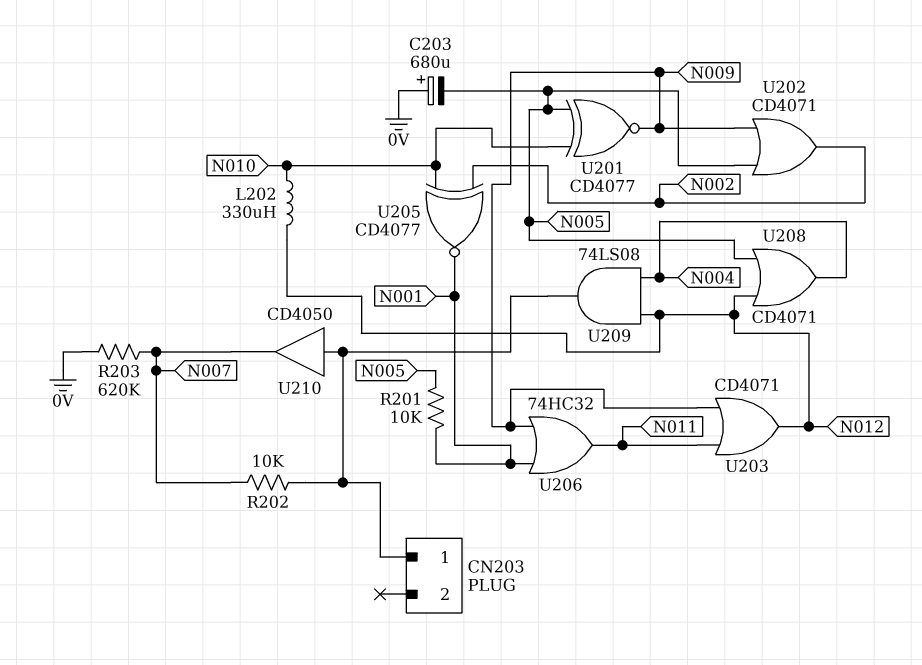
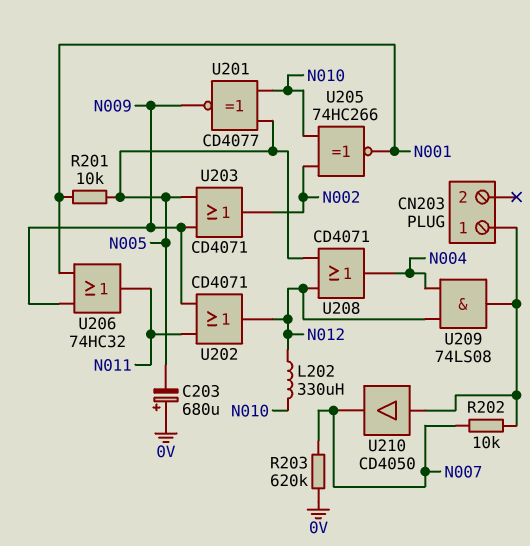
U202: OR CD4071 (in N005, in N009, out N002) -> OR CD4071 (in N009, in N011, out N012)
U203: OR CD4071 (in N009, in N011, out N012) -> OR CD4071 (in N005, in N009, out N002)
U205: XNOR CD4077 (in N002, in N010, out N001) -> XNOR 74HC266 (in N002, in N010, out N001)

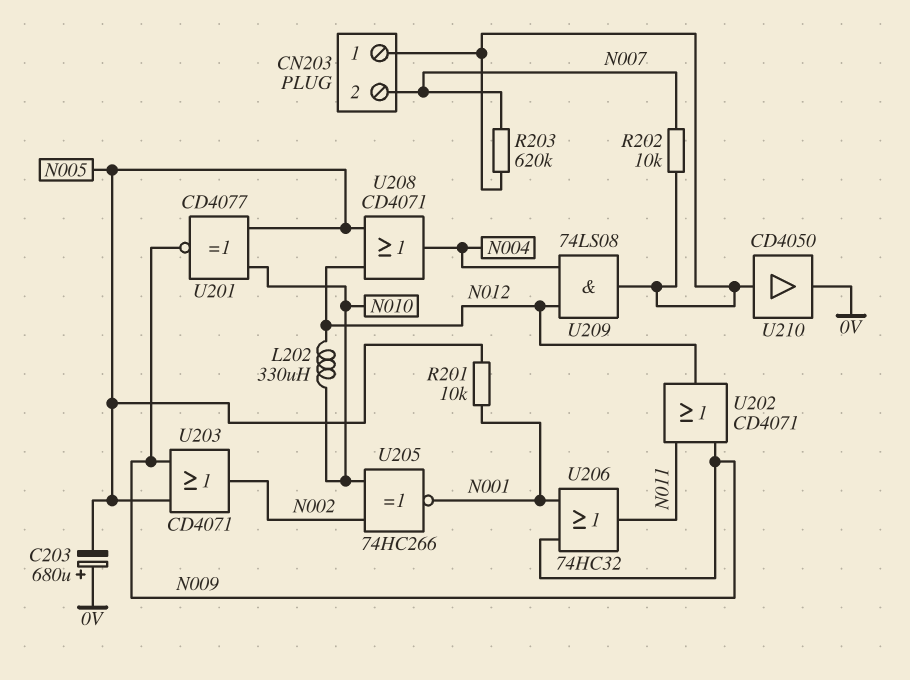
CN203 pin 2: none -> N007
R203: 620k (0V, N007) -> 620k (CN203/1, N007)
U210: buffer CD4050 (in CN203/1, out N007) -> buffer CD4050 (in CN203/1, out 0V)

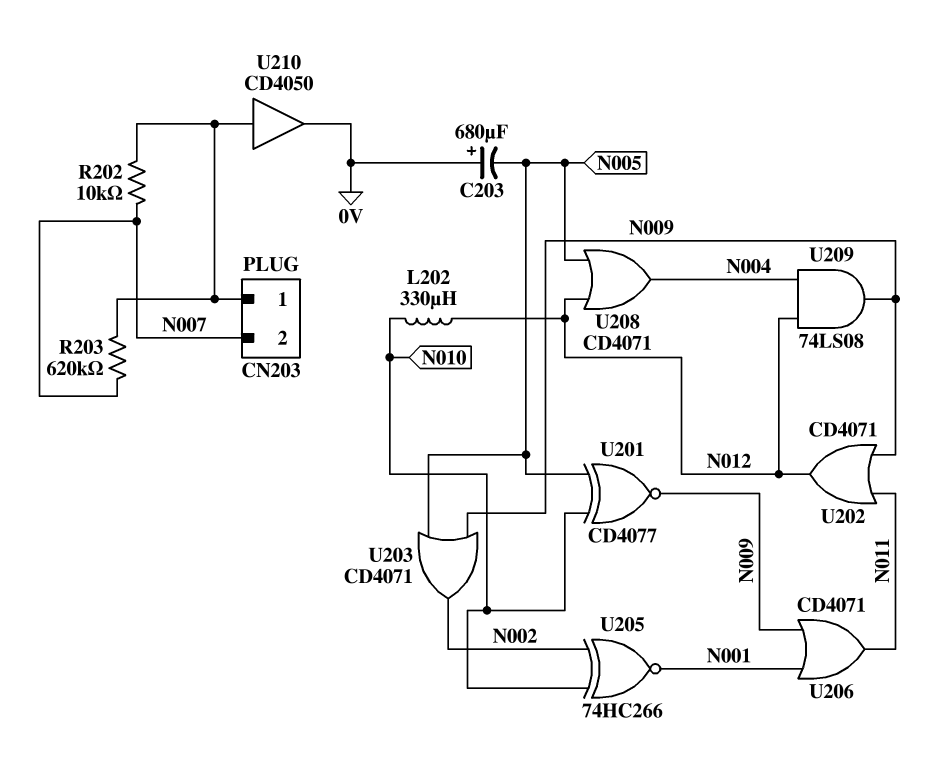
R201: 10k (N001, N005) -> none
U206: OR 74HC32 (in N001, in N009, out N011) -> OR CD4071 (in N001, in N009, out N011)
U209: AND 74LS08 (in N004, in N012, out CN203/1) -> AND 74LS08 (in N004, in N012, out N009)

